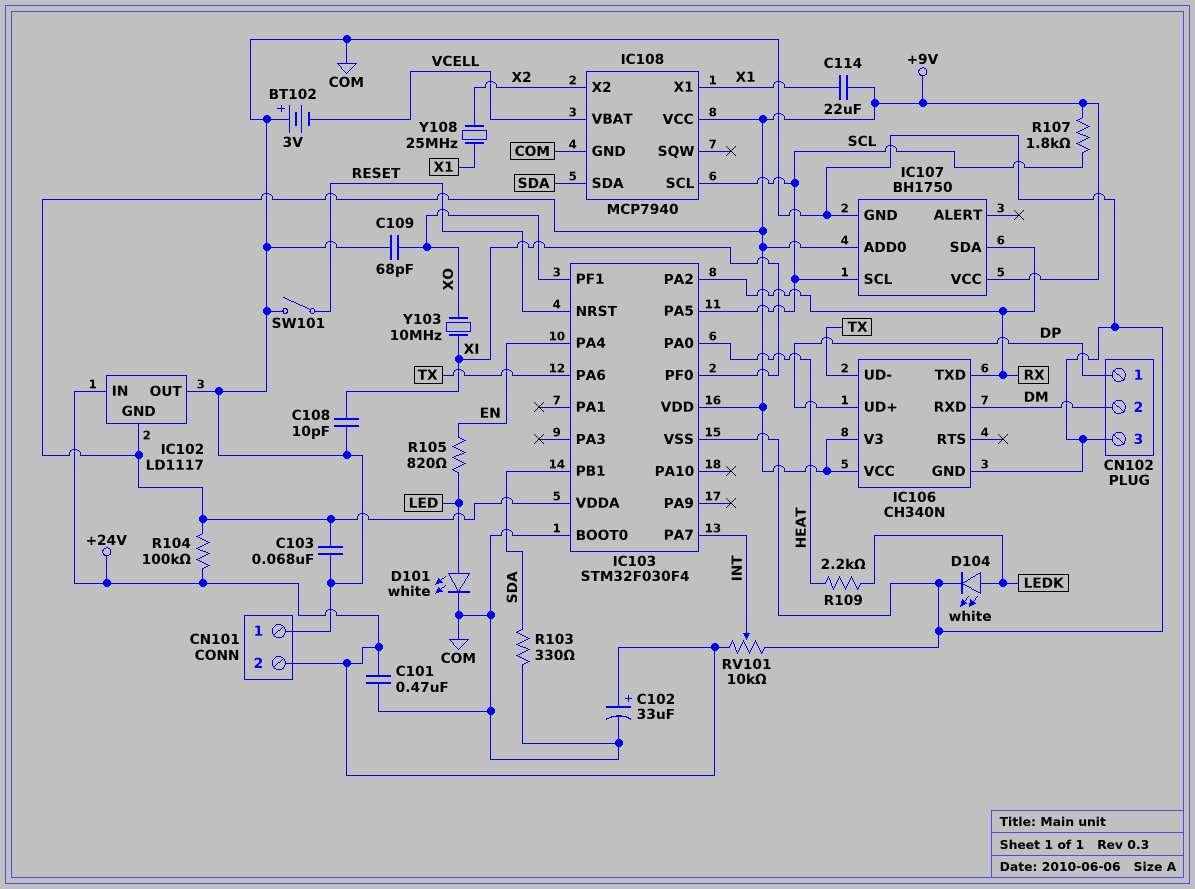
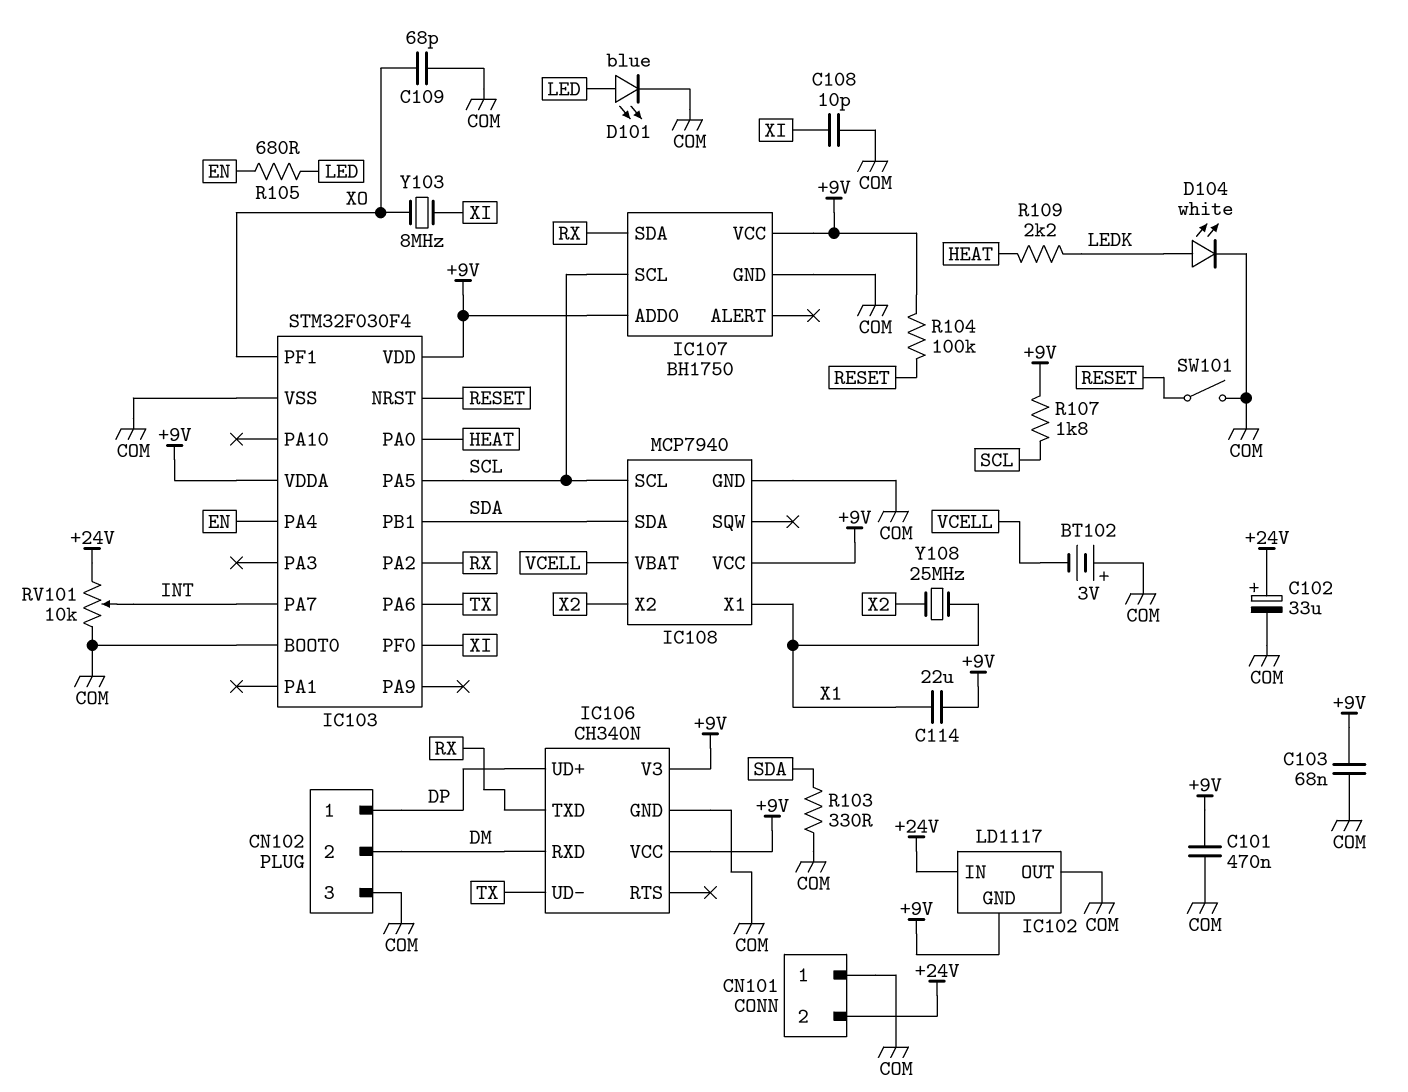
C101: 470nF (+24V, COM) -> 470nF (+9V, COM)
D101: LED white (A LED, K COM) -> LED blue (A LED, K COM)
R104: 100k (+9V, +24V) -> 100k (+9V, RESET)
R105: 820 (EN, LED) -> 680 (EN, LED)
Y103: 10MHz (XI, XO) -> 8MHz (XI, XO)

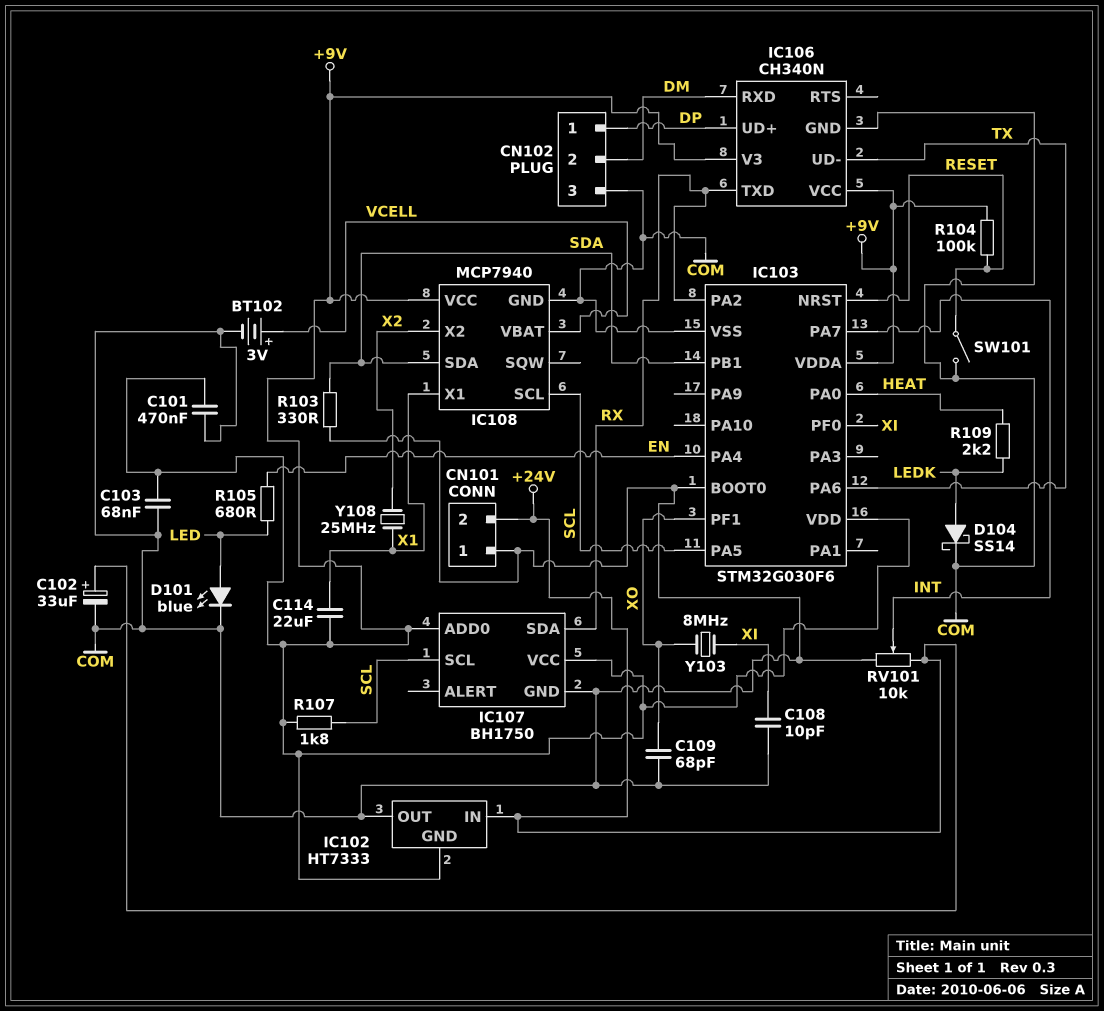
BT102: 3V (plus COM, minus VCELL) -> 3V (plus VCELL, minus COM)
D104: LED white (A LEDK, K COM) -> schottky SS14 (A LEDK, K COM)
IC102: LD1117 -> HT7333
IC103: STM32F030F4 -> STM32G030F6

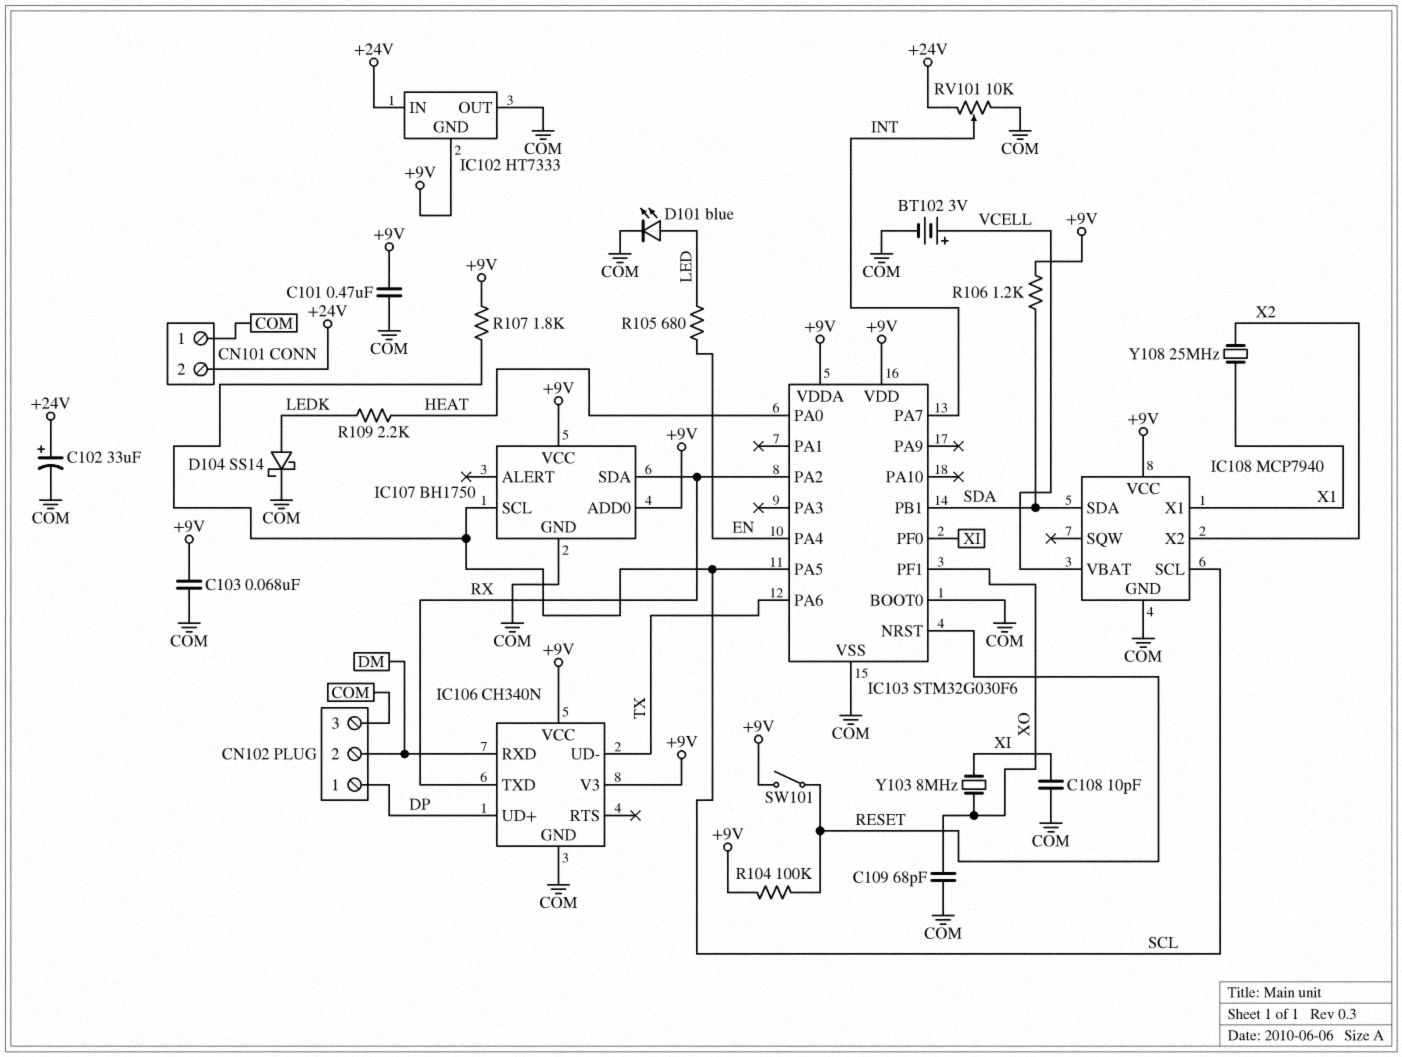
C114: 22uF (+9V, X1) -> none
R103: 330 (COM, SDA) -> none
R106: none -> 1.2k (+9V, SDA)
SW101: switch (COM, RESET) -> switch (+9V, RESET)

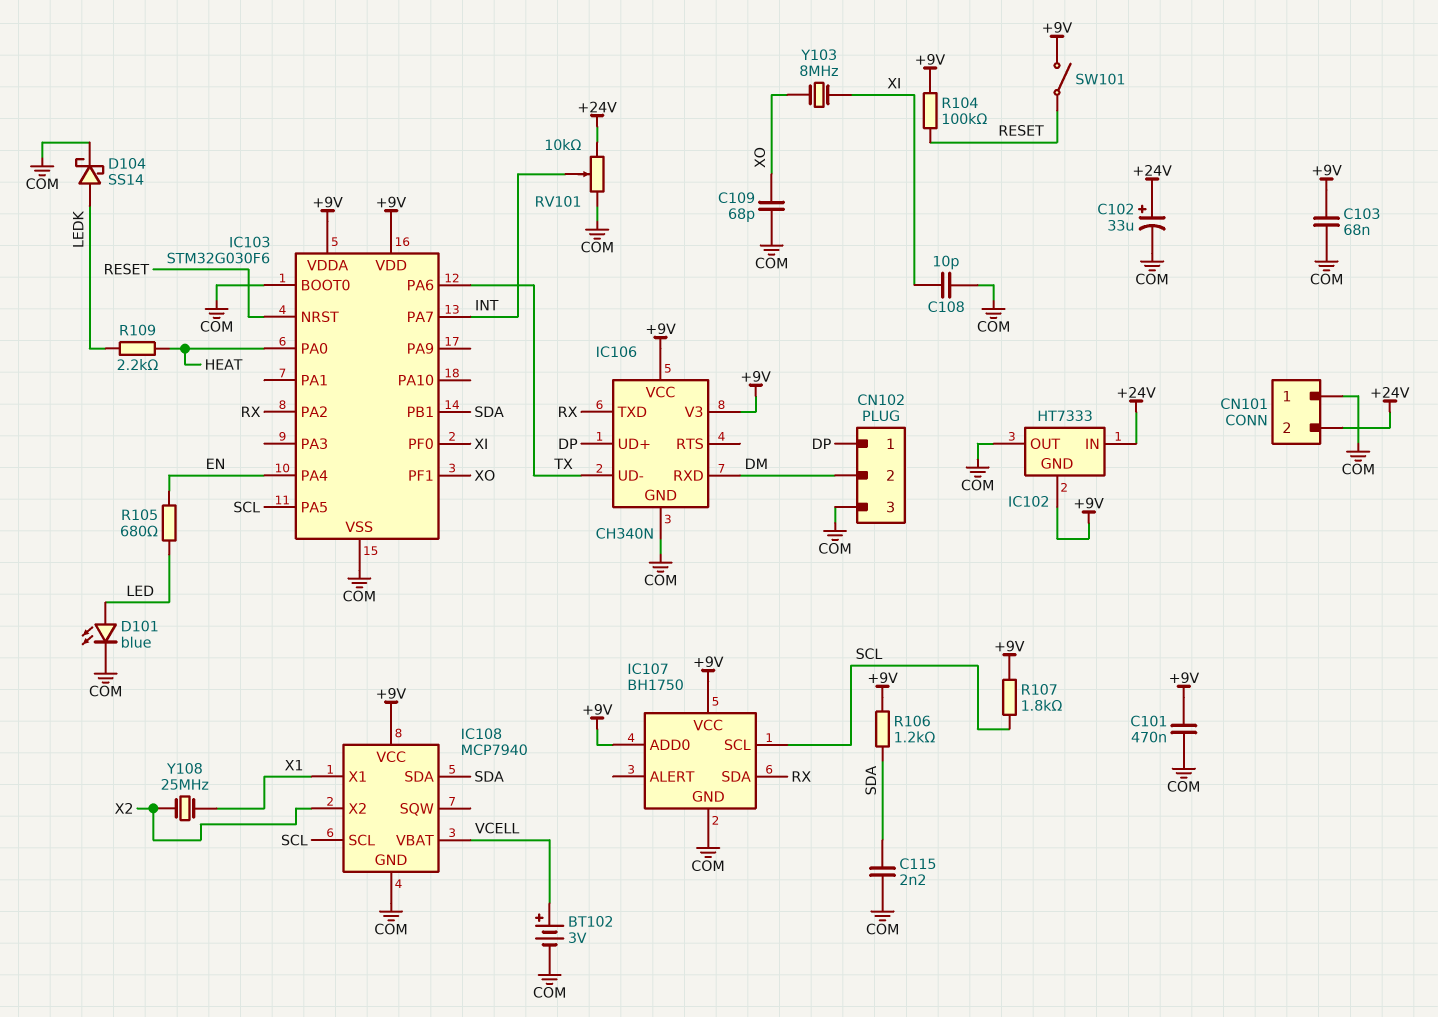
C115: none -> 2.2nF (COM, SDA)

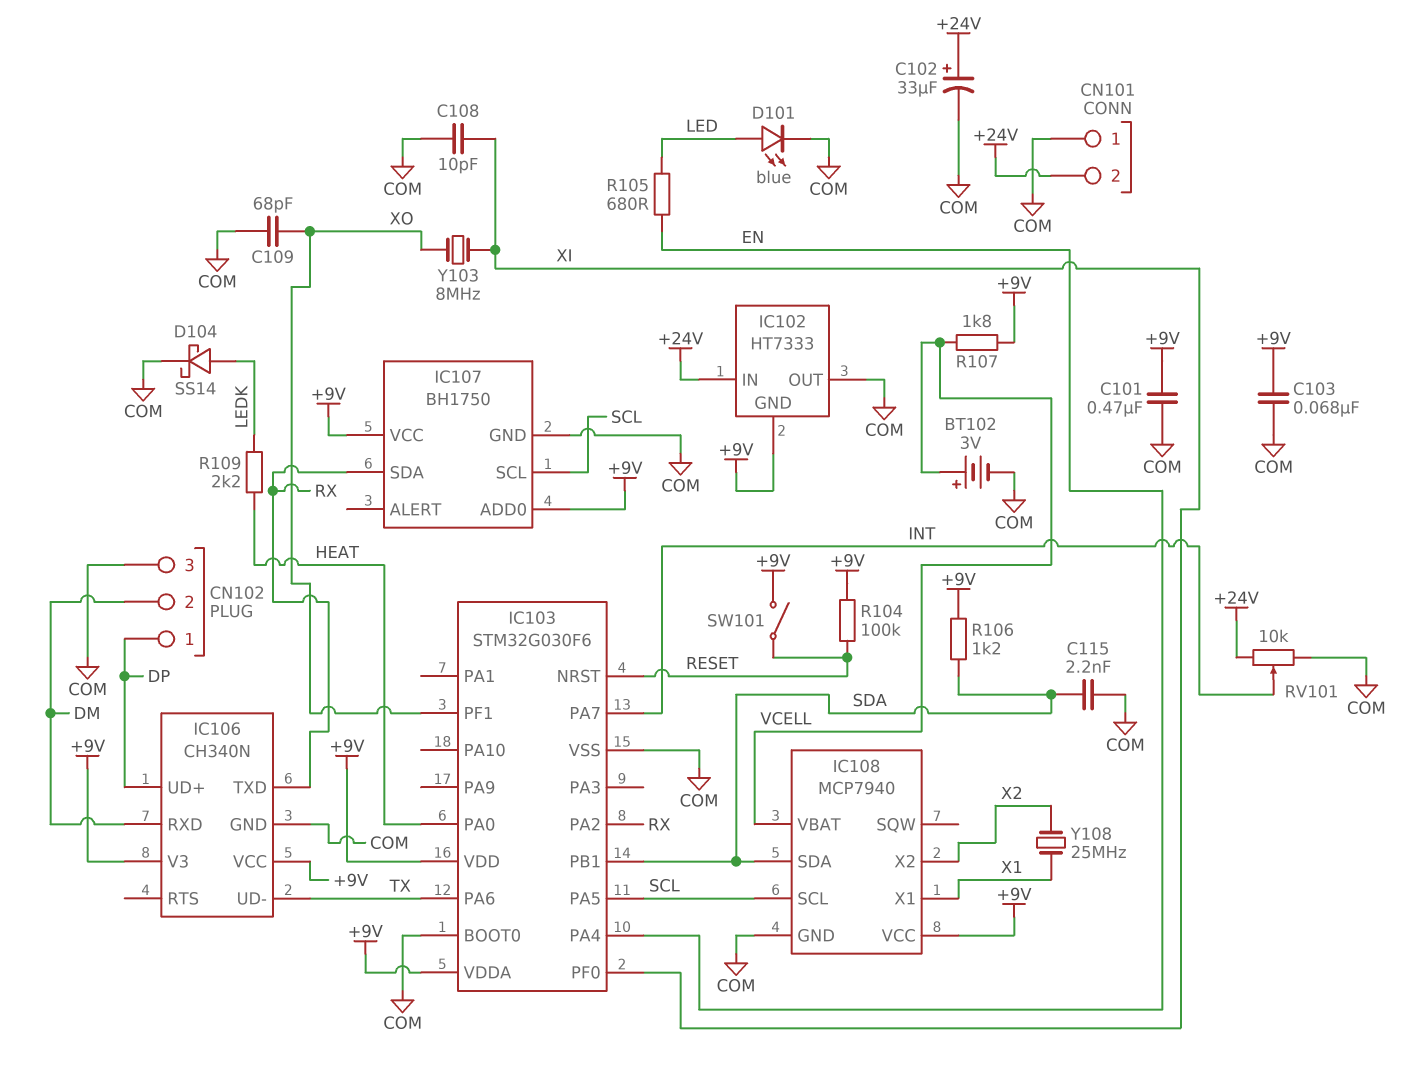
R107: 1.8k (+9V, SCL) -> 1.8k (+9V, VCELL)

